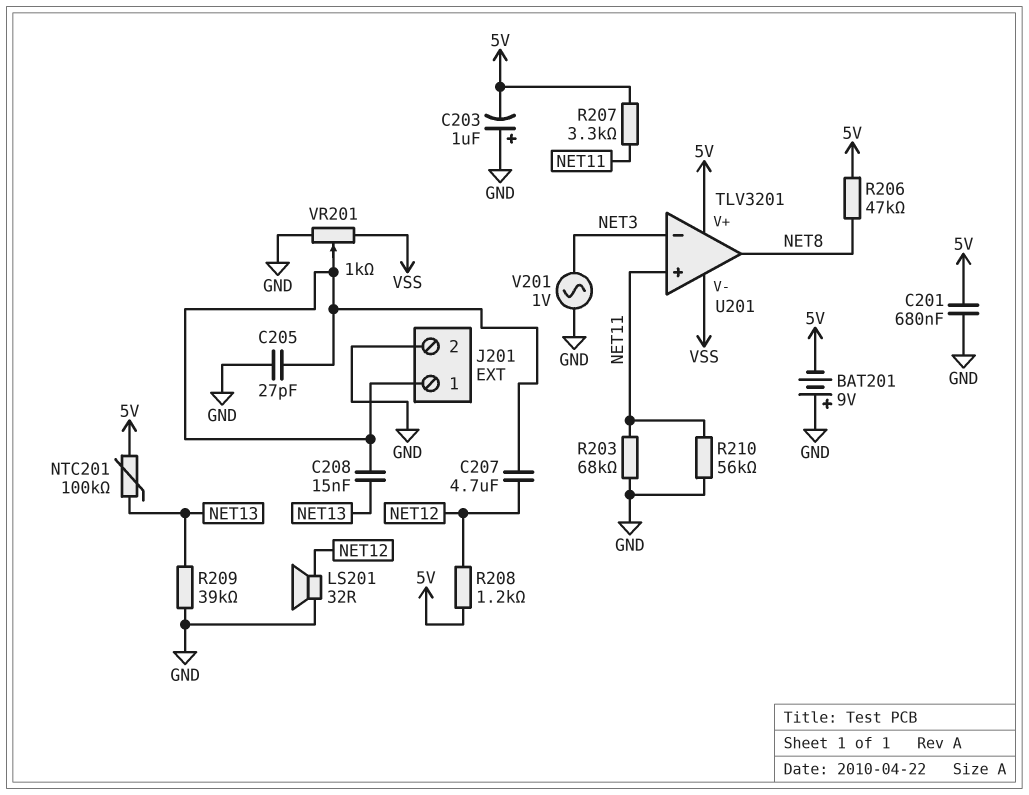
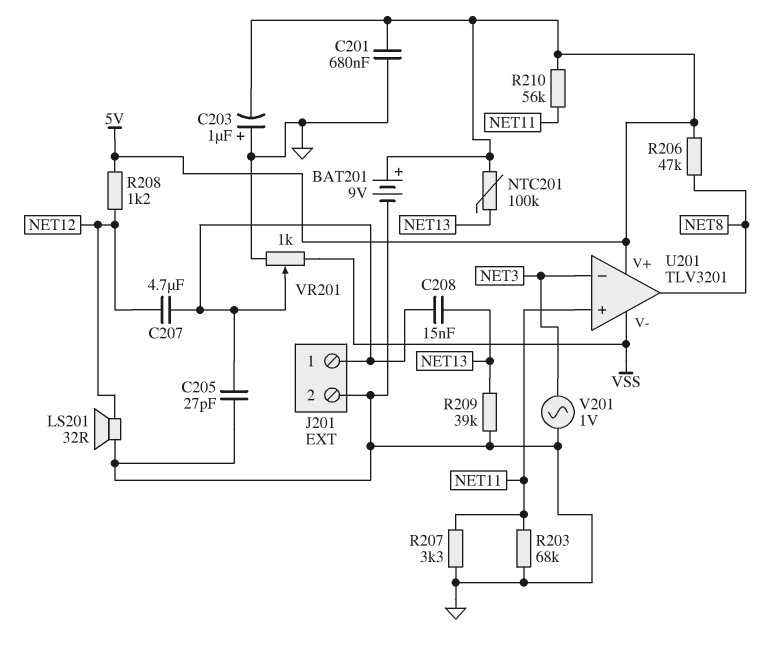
BAT201: 9V (plus GND, minus 5V) -> 9V (plus 5V, minus GND)
R207: 3.3k (5V, NET11) -> 3.3k (GND, NET11)
R210: 56k (GND, NET11) -> 56k (5V, NET11)

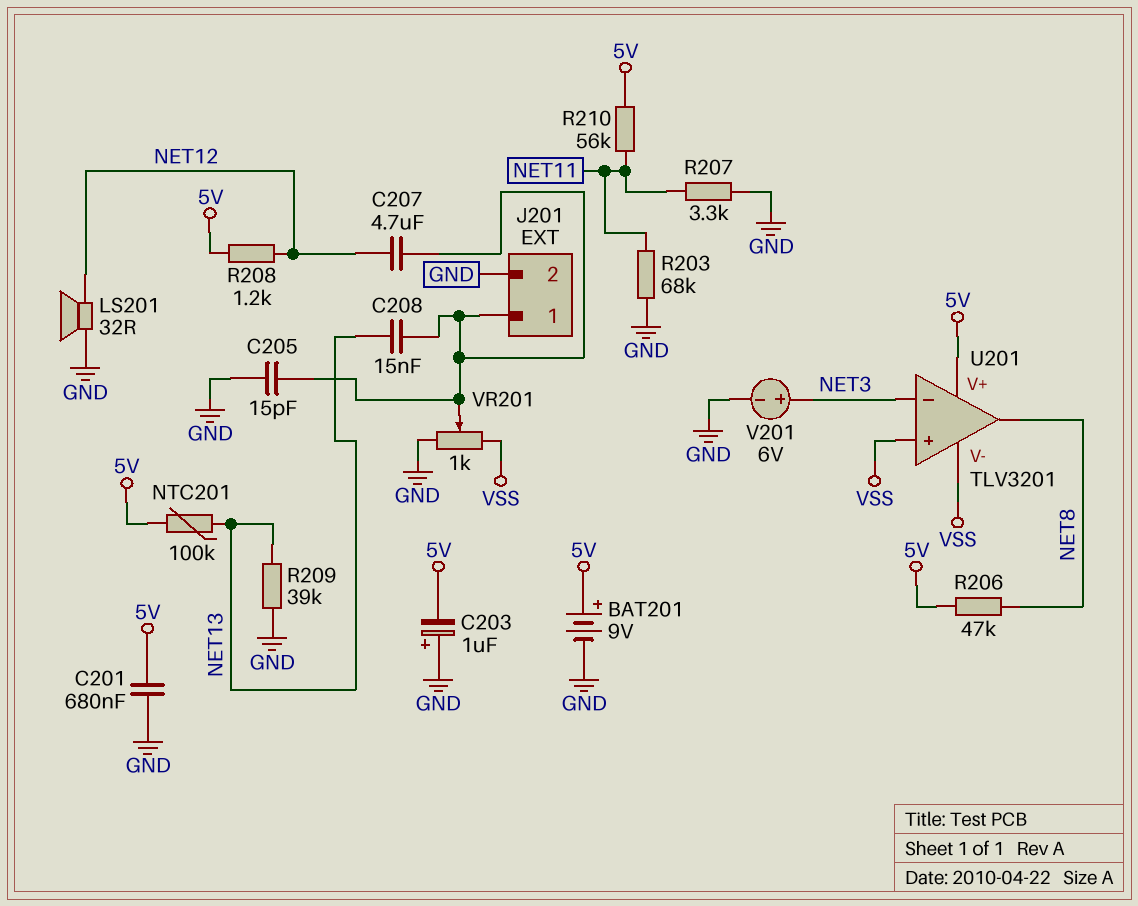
C205: 27pF (GND, J201/1) -> 15pF (GND, J201/1)
U201 pin in+: NET11 -> VSS
V201: AC 1V (GND, NET3) -> 6V (plus NET3, minus GND)

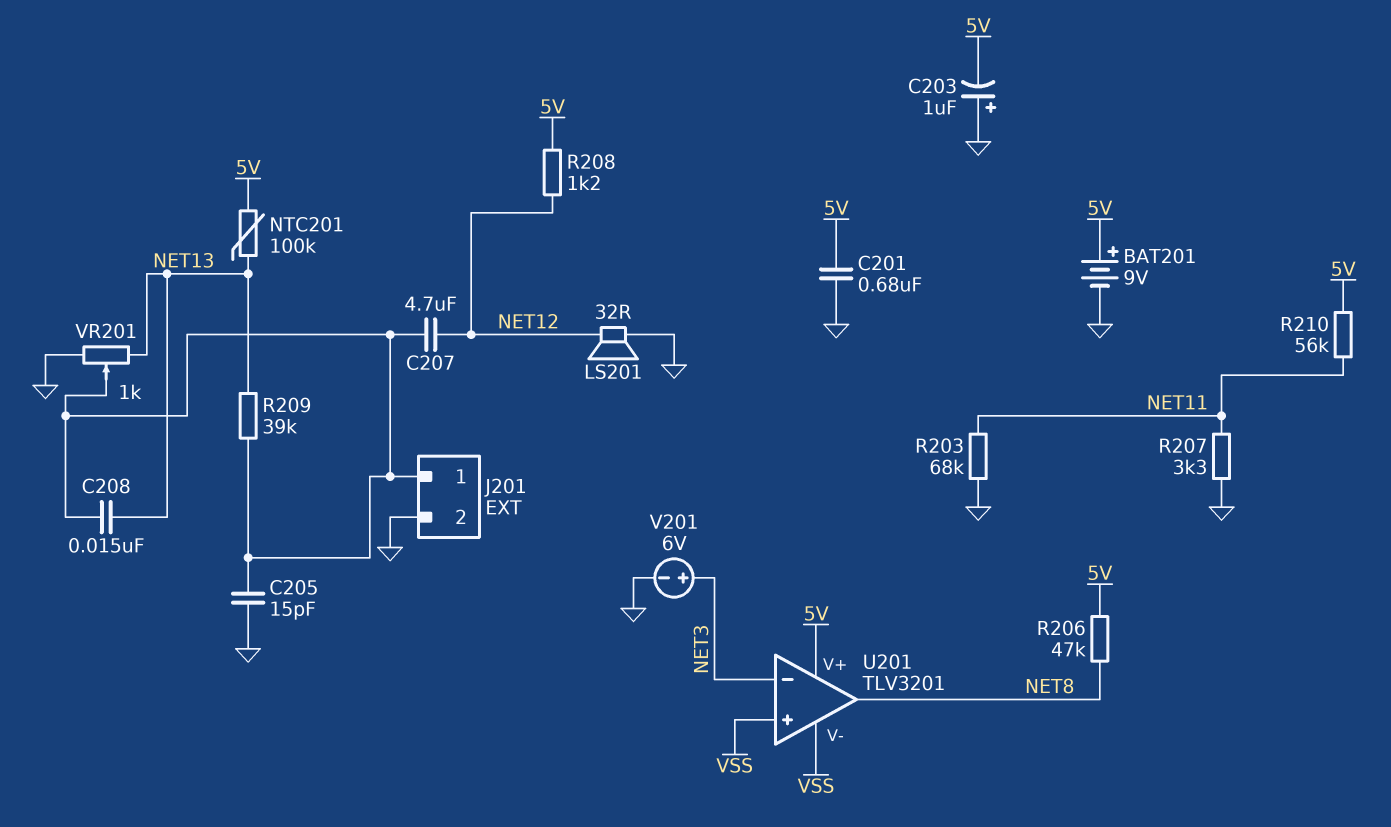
R209: 39k (GND, NET13) -> 39k (J201/1, NET13)
VR201: 1k (GND, VSS, wiper J201/1) -> 1k (GND, NET13, wiper J201/1)

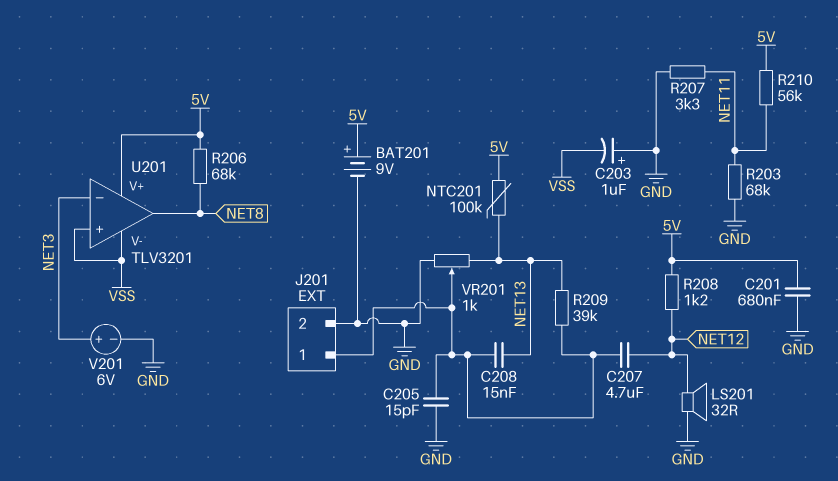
C203: 1uF (plus GND, minus 5V) -> 1uF (plus GND, minus VSS)
R206: 47k (5V, NET8) -> 68k (5V, NET8)

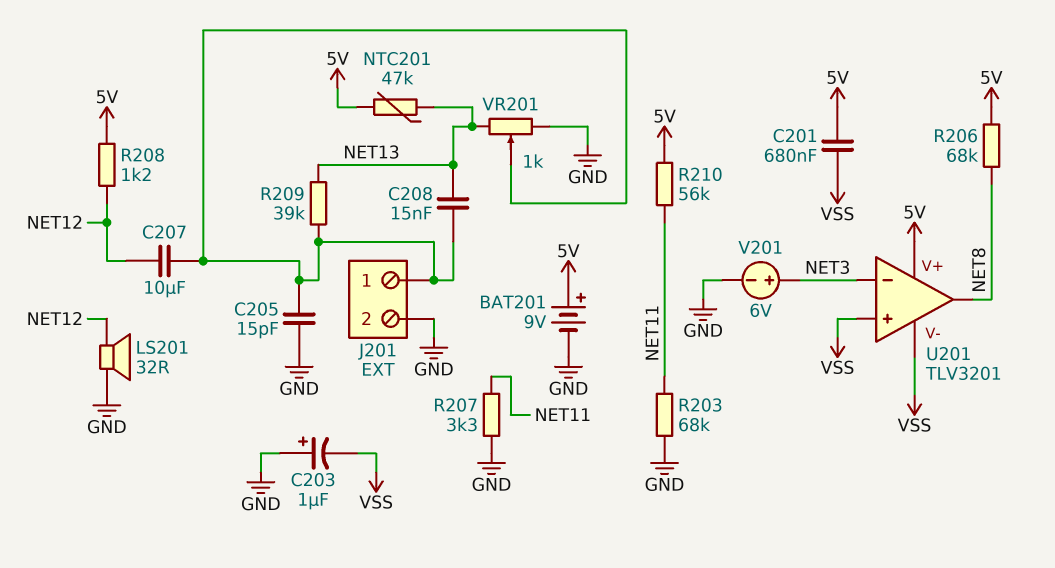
C201: 680nF (5V, GND) -> 680nF (5V, VSS)
C207: 4.7uF (J201/1, NET12) -> 10uF (J201/1, NET12)
NTC201: 100k (5V, NET13) -> 47k (5V, NET13)

